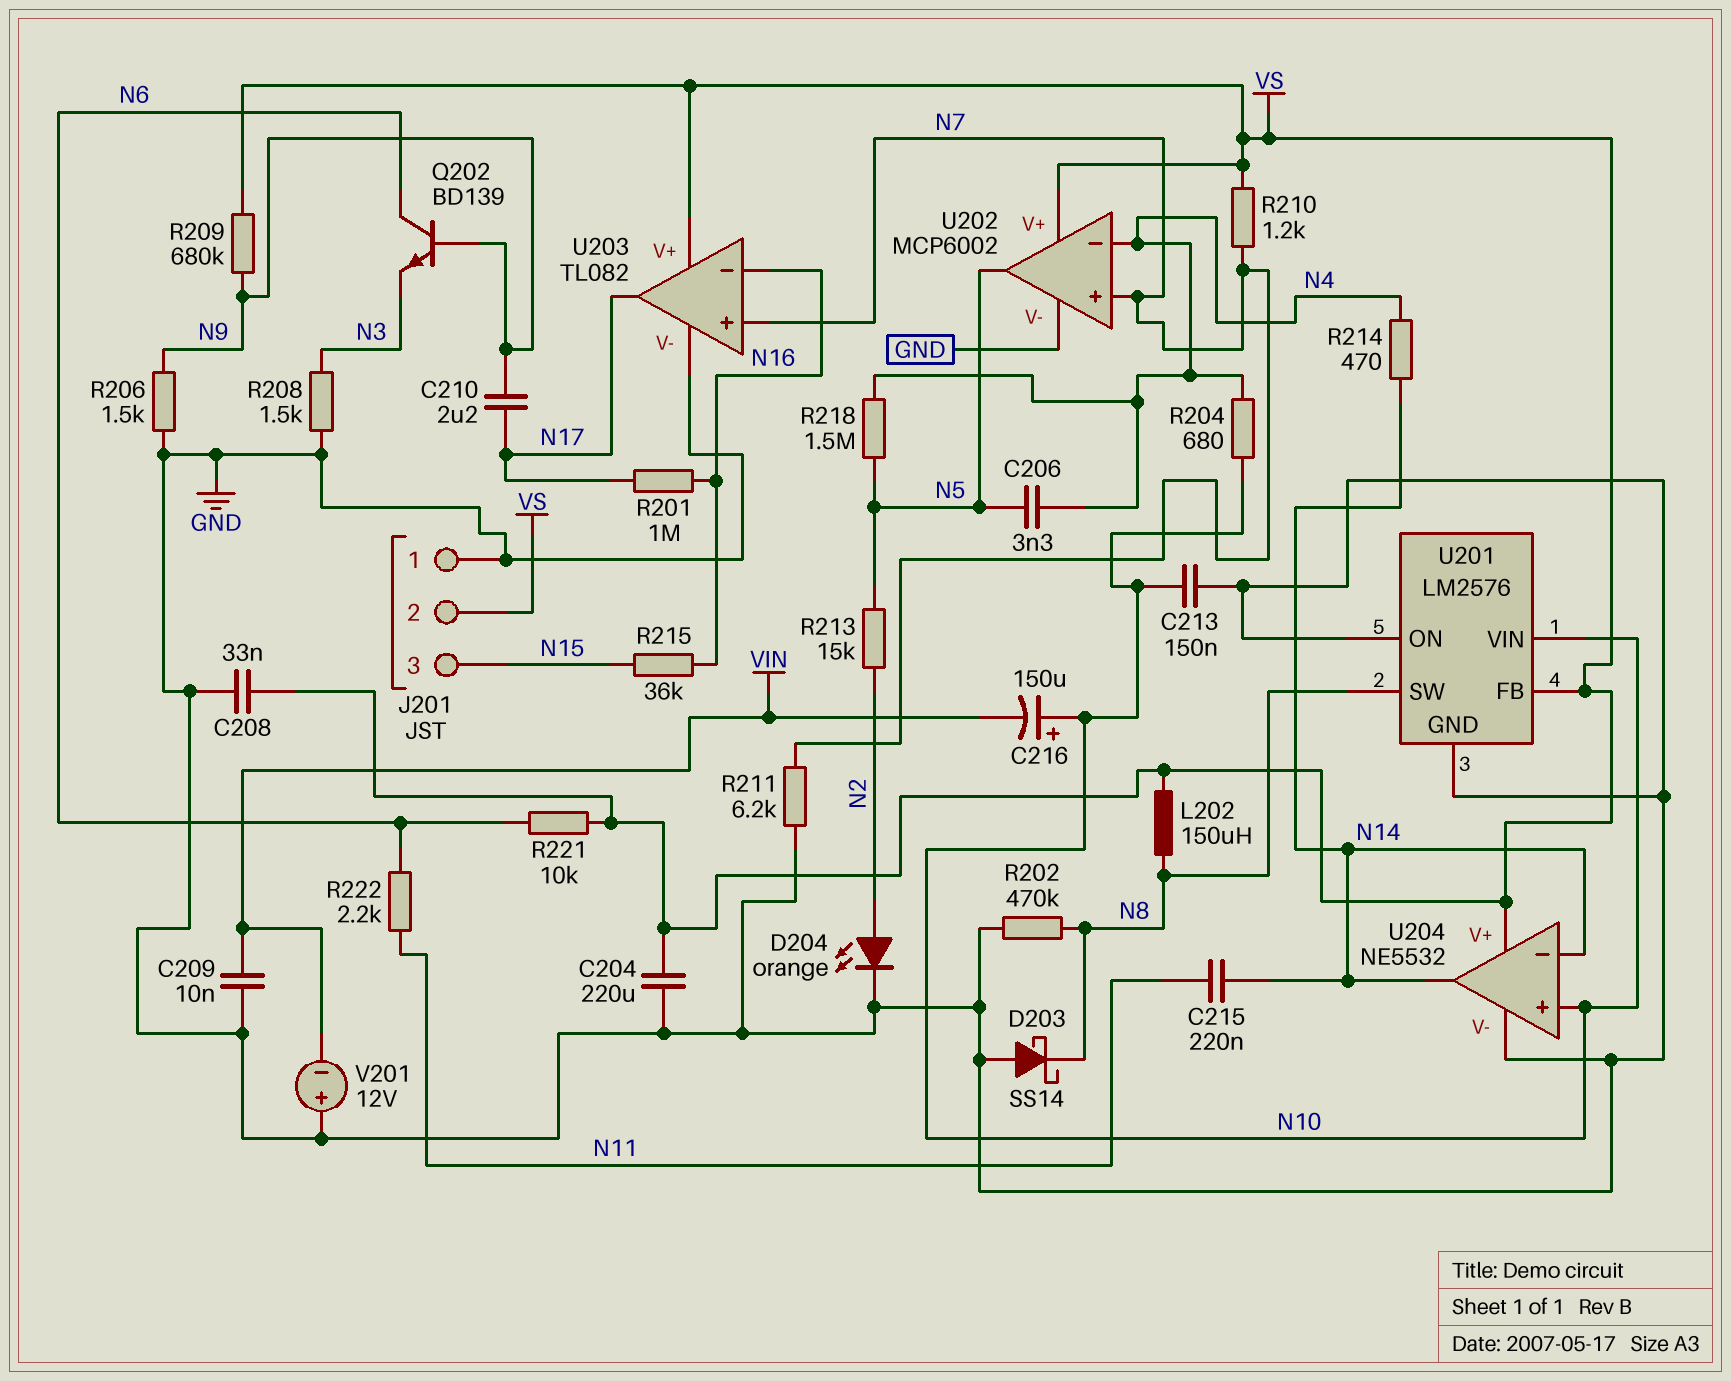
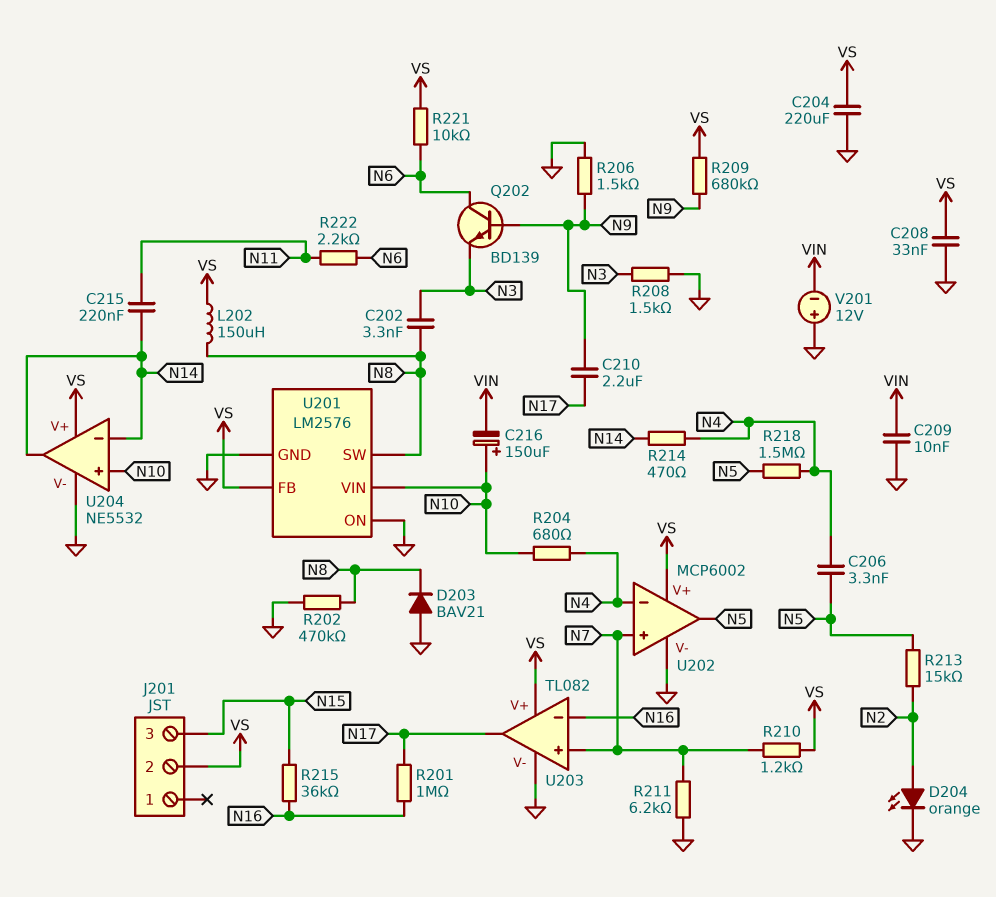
C202: none -> 3.3nF (N3, N8)
C213: 150nF (GND, N10) -> none
D203: schottky SS14 (A GND, K N8) -> diode BAV21 (A GND, K N8)
J201 pin 1: GND -> none

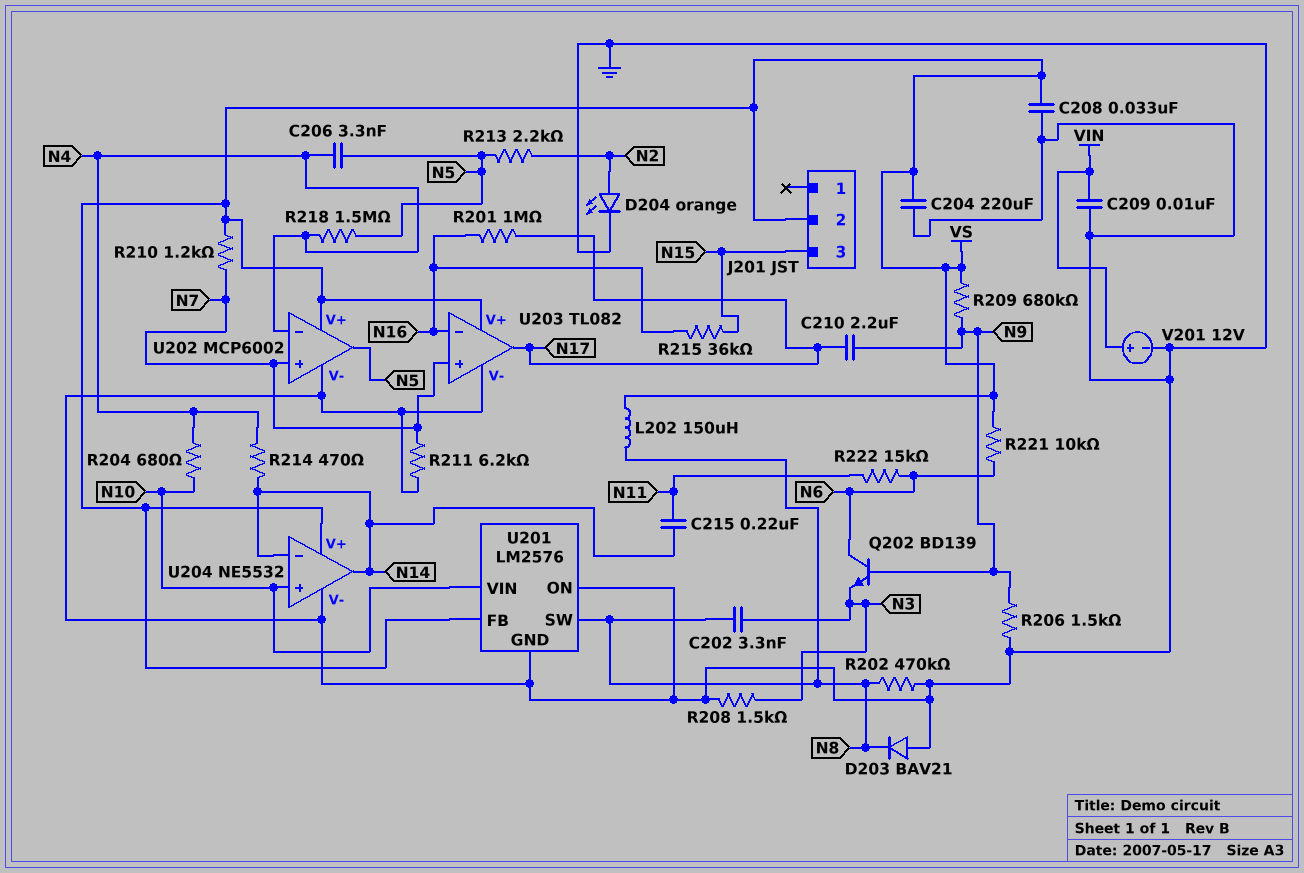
C216: 150uF (plus N10, minus VIN) -> none
R213: 15k (N2, N5) -> 2.2k (N2, N5)
R222: 2.2k (N6, N11) -> 15k (N6, N11)
V201: 12V (plus GND, minus VIN) -> 12V (plus VIN, minus GND)

